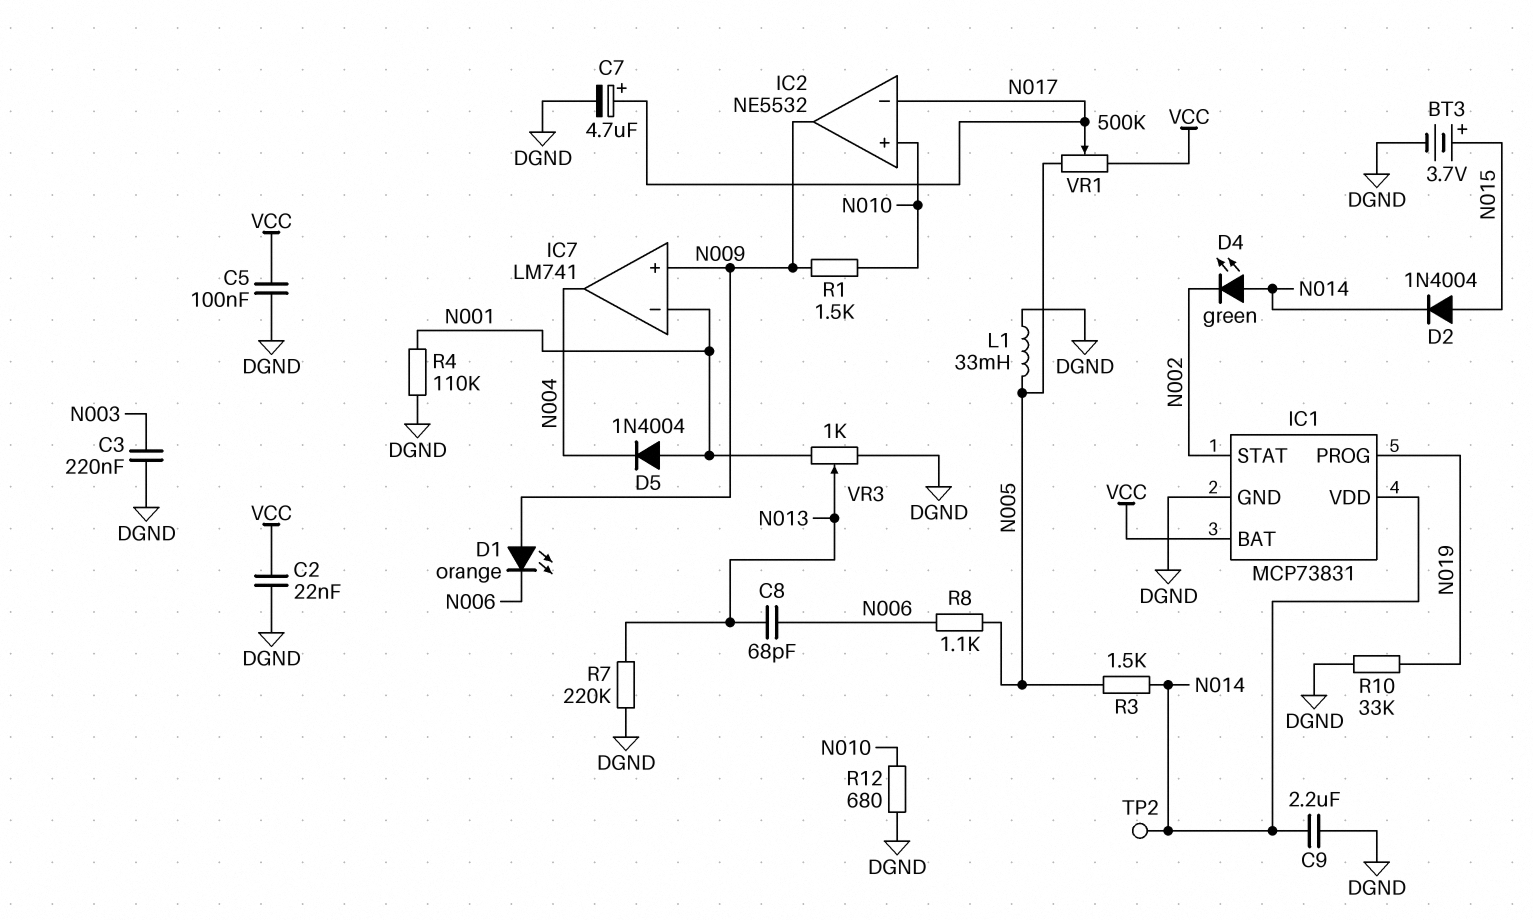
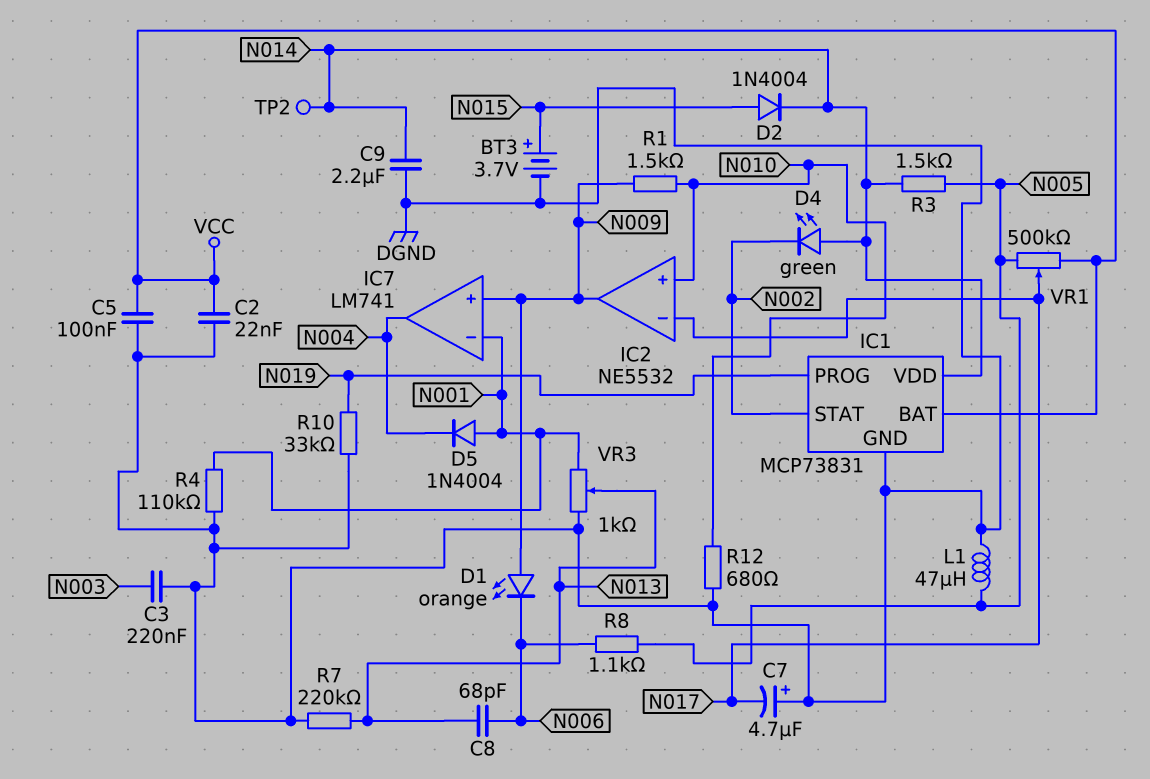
C7: 4.7uF (plus N017, minus DGND) -> 4.7uF (plus DGND, minus N017)
L1: 33mH (DGND, N005) -> 47uH (DGND, N005)

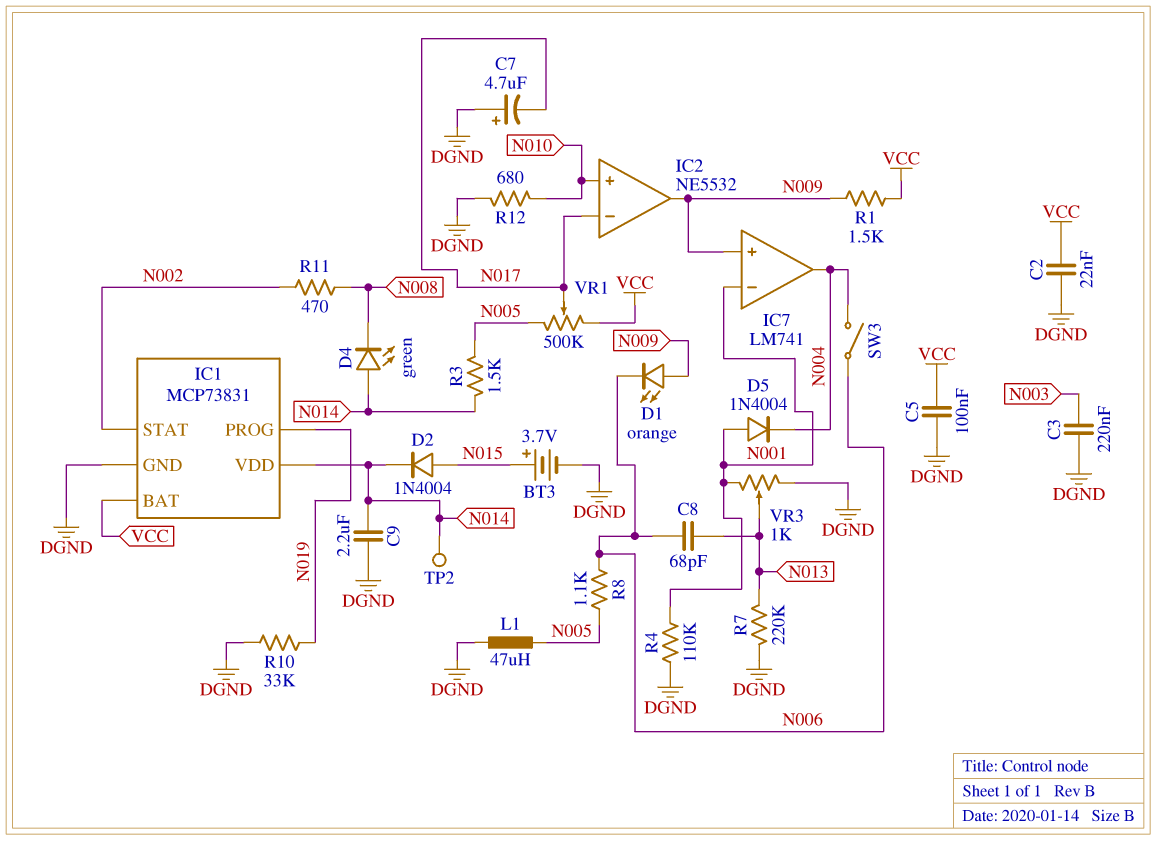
D4: LED green (A N014, K N002) -> LED green (A N014, K N008)
R1: 1.5k (N009, N010) -> 1.5k (N009, VCC)
R11: none -> 470 (N002, N008)
SW3: none -> switch (N004, N006)

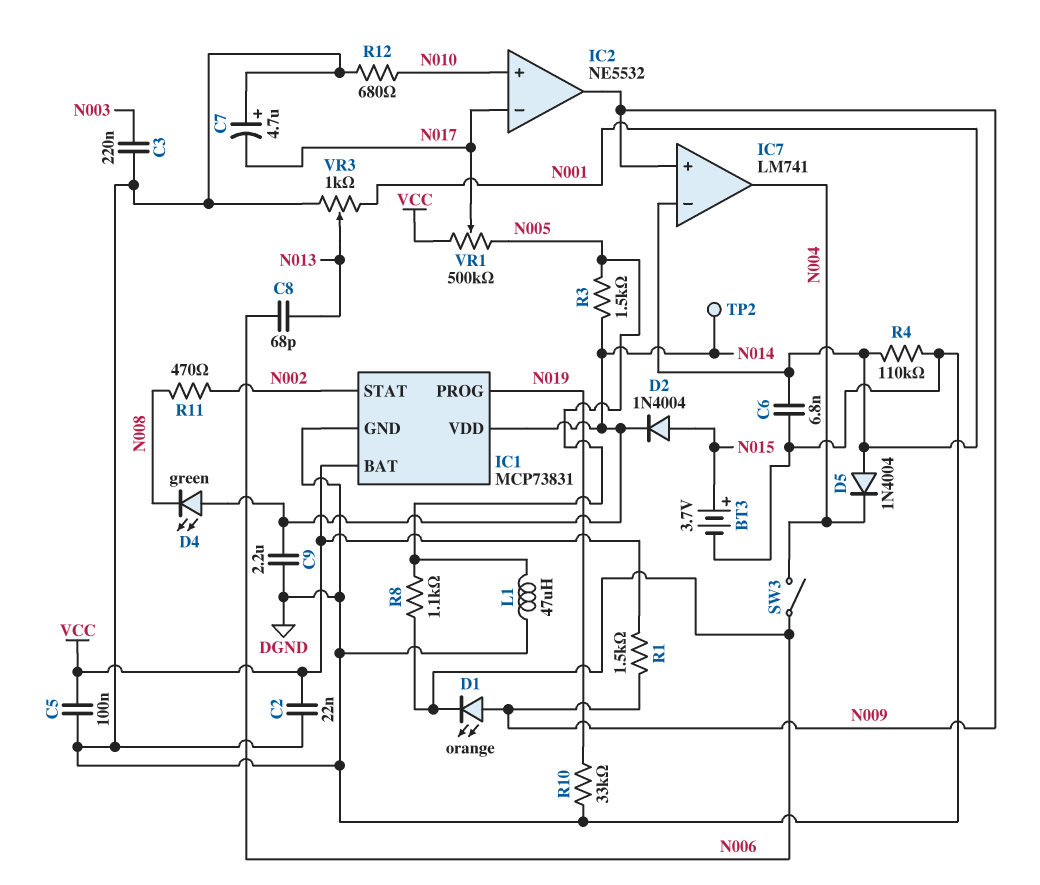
C6: none -> 6.8nF (DGND, N001)
R7: 220k (DGND, N013) -> none

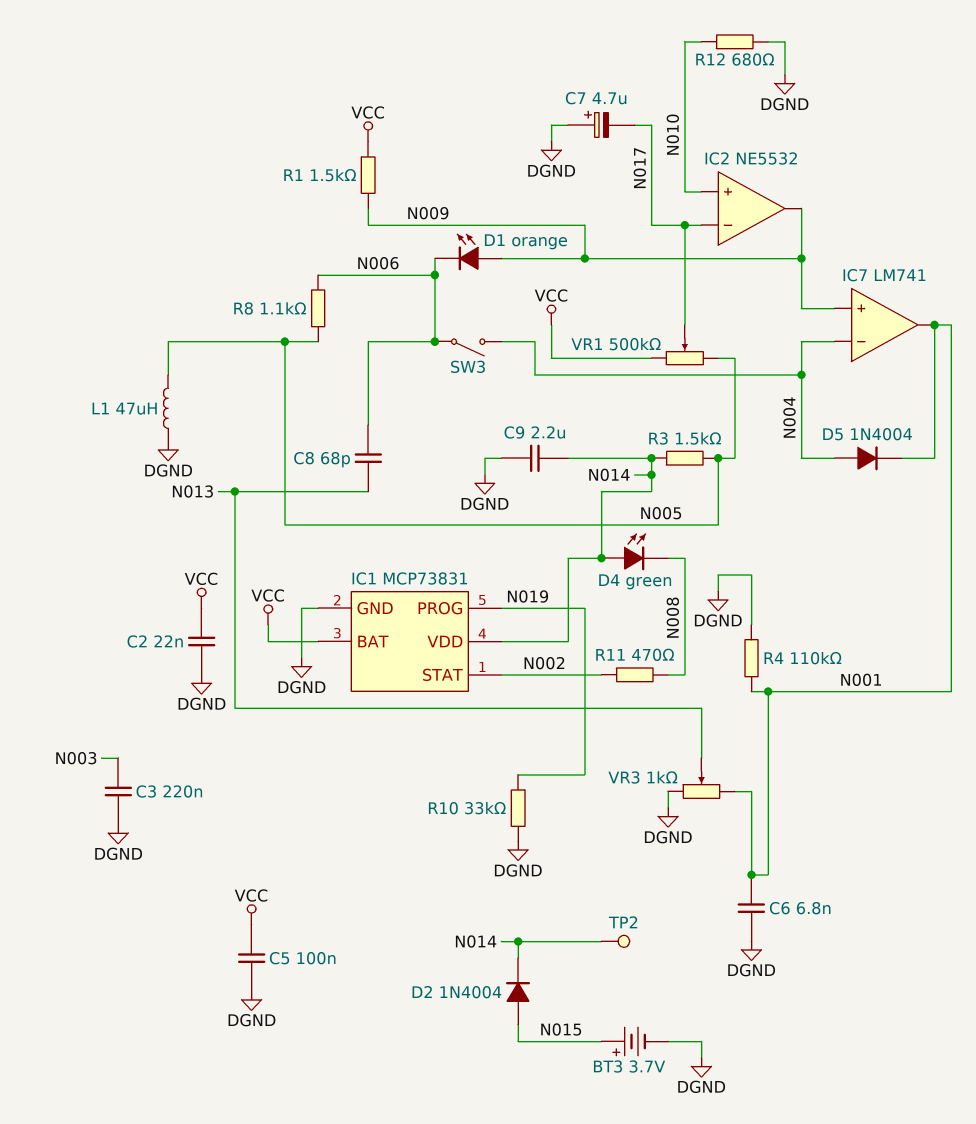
D5: diode 1N4004 (A N001, K N004) -> diode 1N4004 (A N004, K N001)
IC7 pin in-: N001 -> N004
IC7 pin out: N004 -> N001

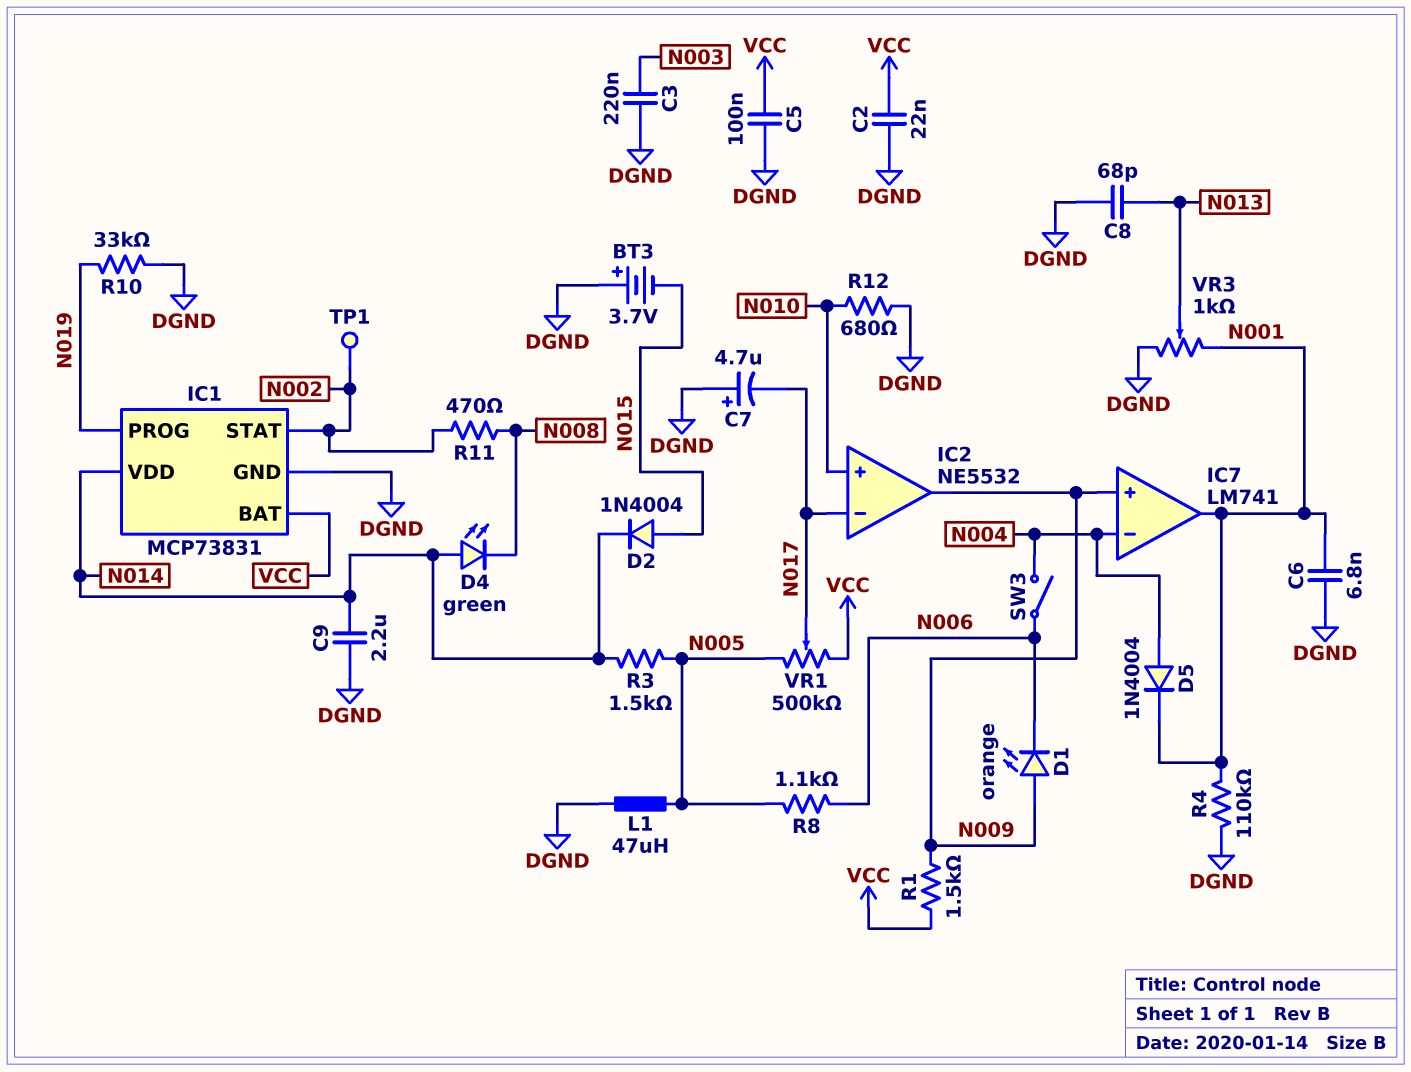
BT3: 3.7V (plus N015, minus DGND) -> 3.7V (plus DGND, minus N015)
C8: 68pF (N006, N013) -> 68pF (DGND, N013)
TP1: none -> test point (N002)
TP2: test point (N014) -> none

